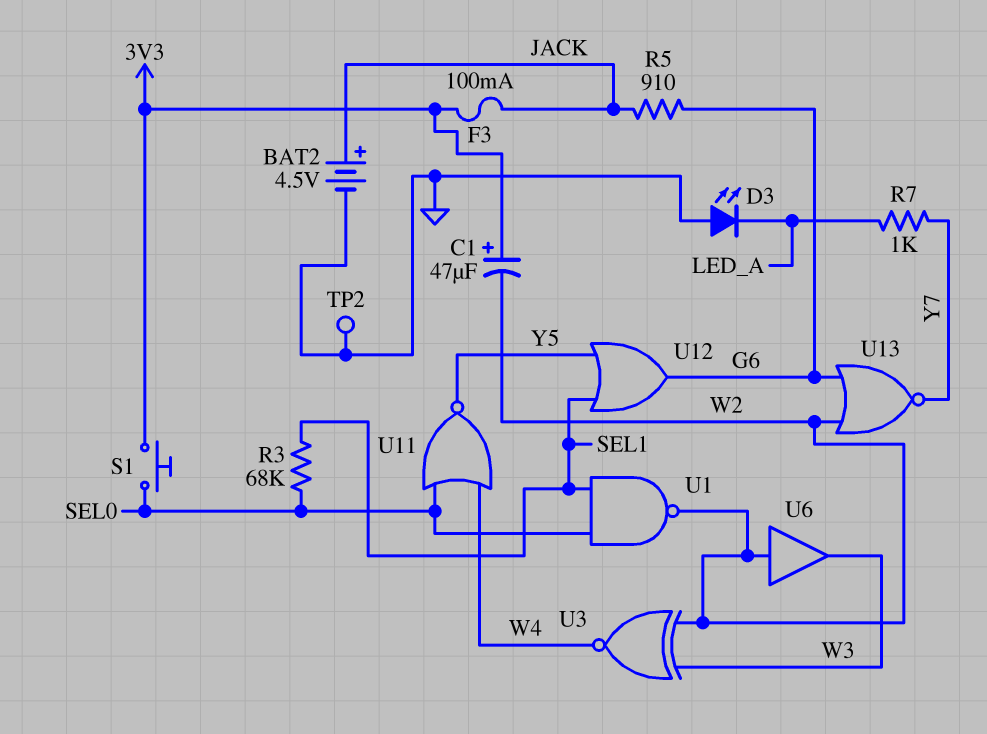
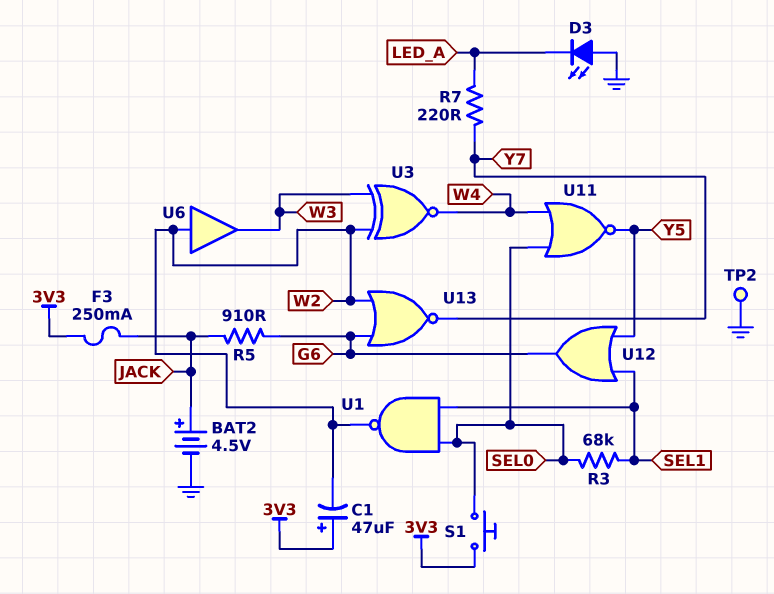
F3: 100mA (3V3, JACK) -> 250mA (3V3, JACK)
R7: 1k (LED_A, Y7) -> 220 (LED_A, Y7)

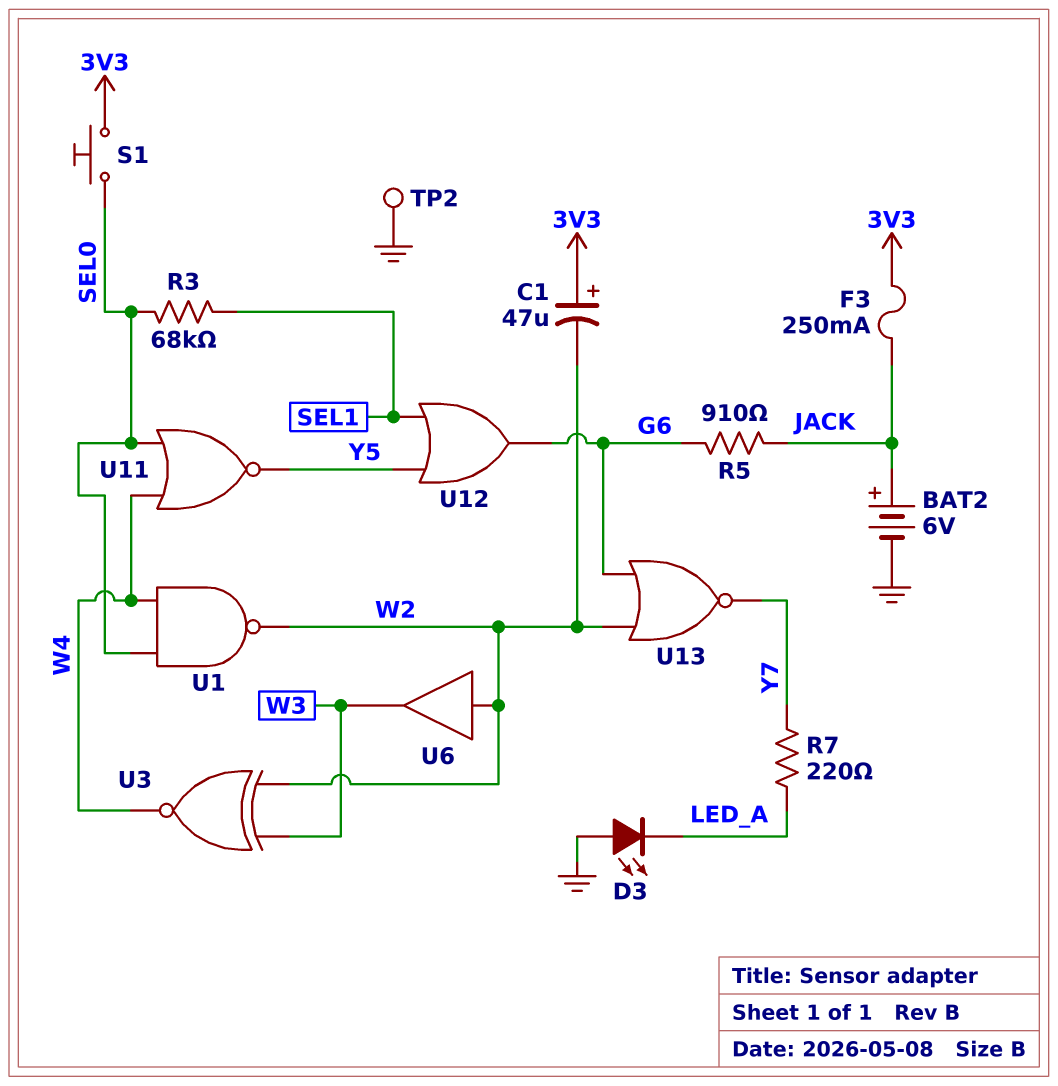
BAT2: 4.5V (plus JACK, minus GND) -> 6V (plus JACK, minus GND)
U1: NAND (in SEL0, in SEL1, out W2) -> NAND (in SEL0, in W4, out W2)

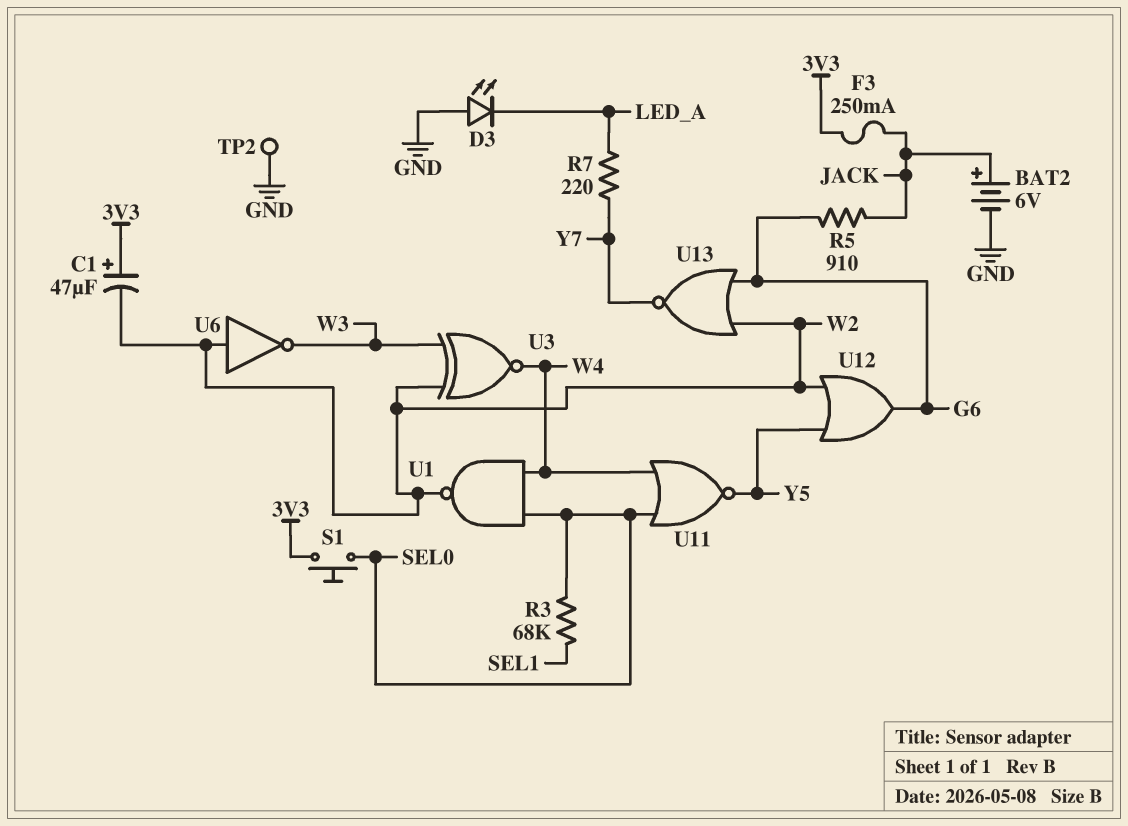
U6: buffer (in W2, out W3) -> NOT (in W2, out W3)
U12: OR (in SEL1, in Y5, out G6) -> OR (in W2, in Y5, out G6)

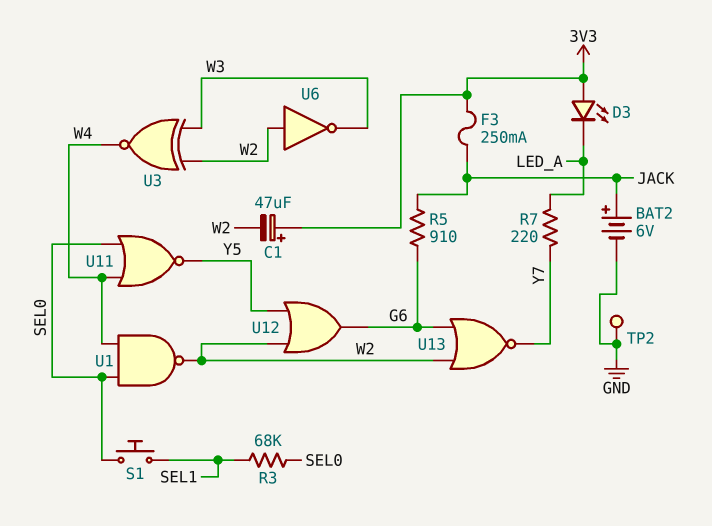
D3: LED (A GND, K LED_A) -> LED (A 3V3, K LED_A)
S1: button (3V3, SEL0) -> button (SEL0, SEL1)

